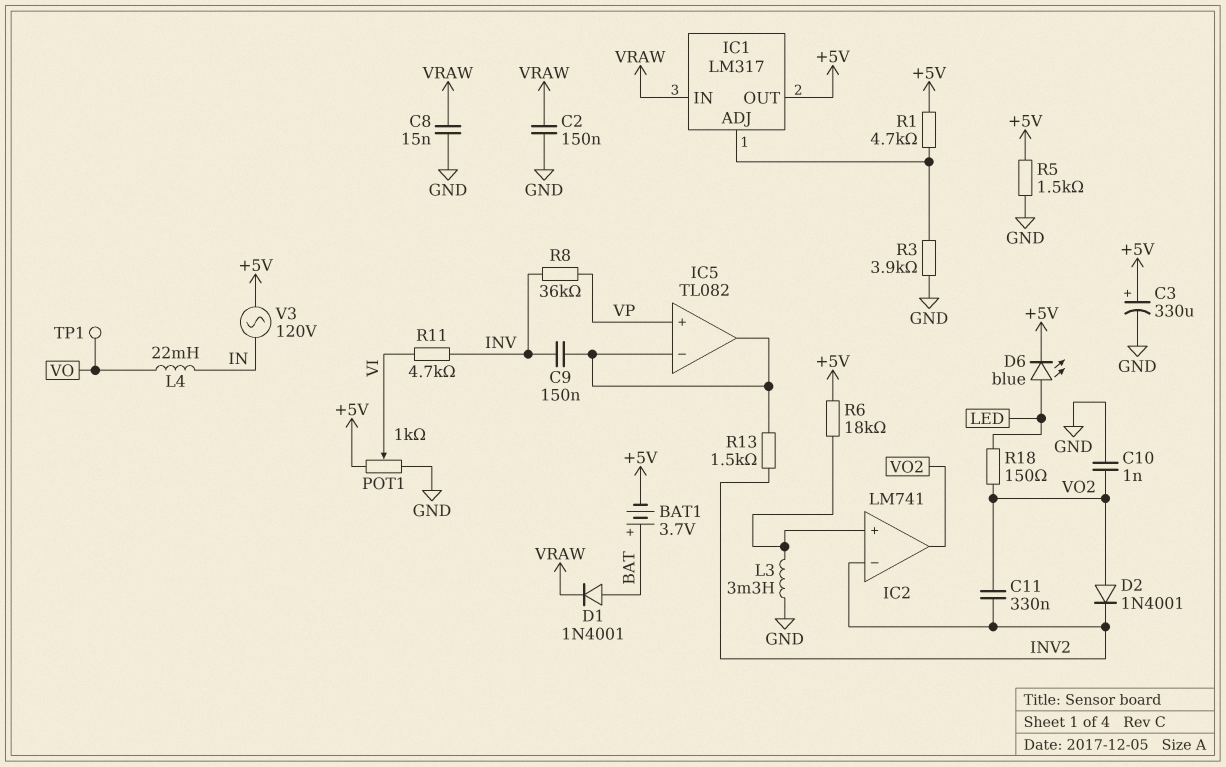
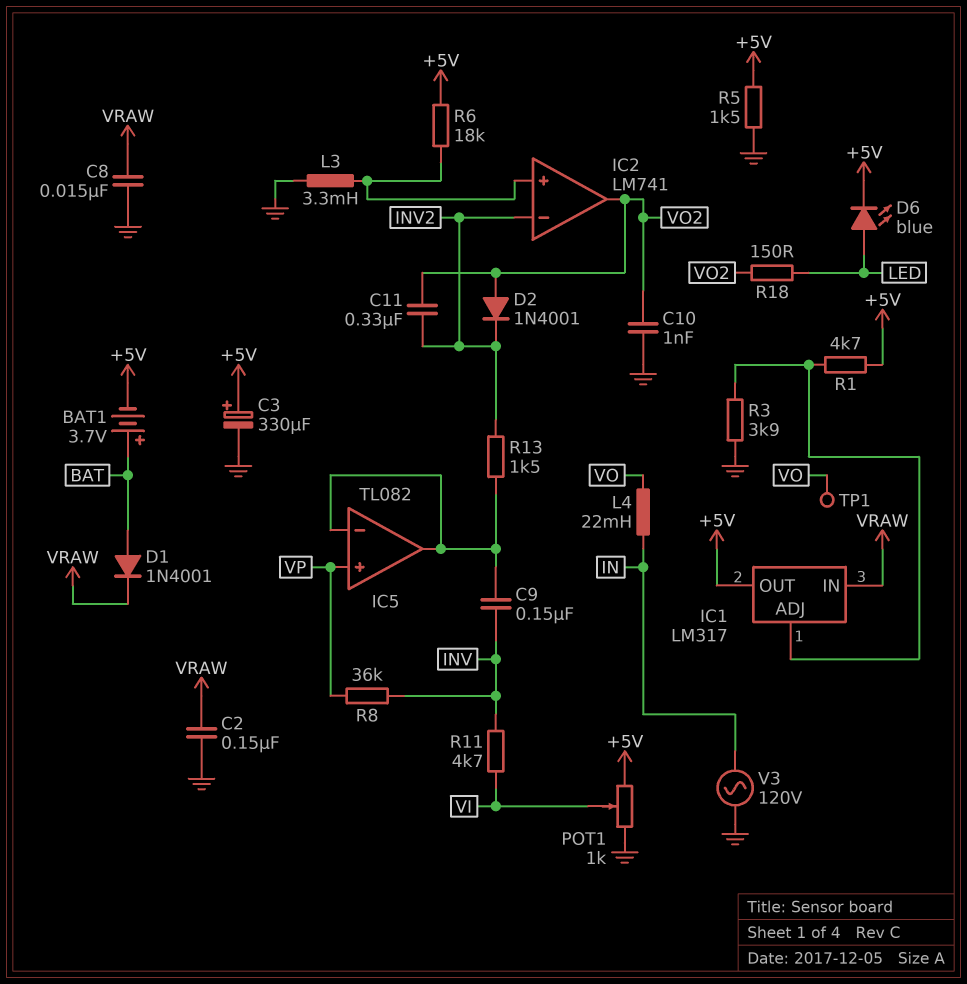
V3: AC 120V (+5V, IN) -> AC 120V (GND, IN)

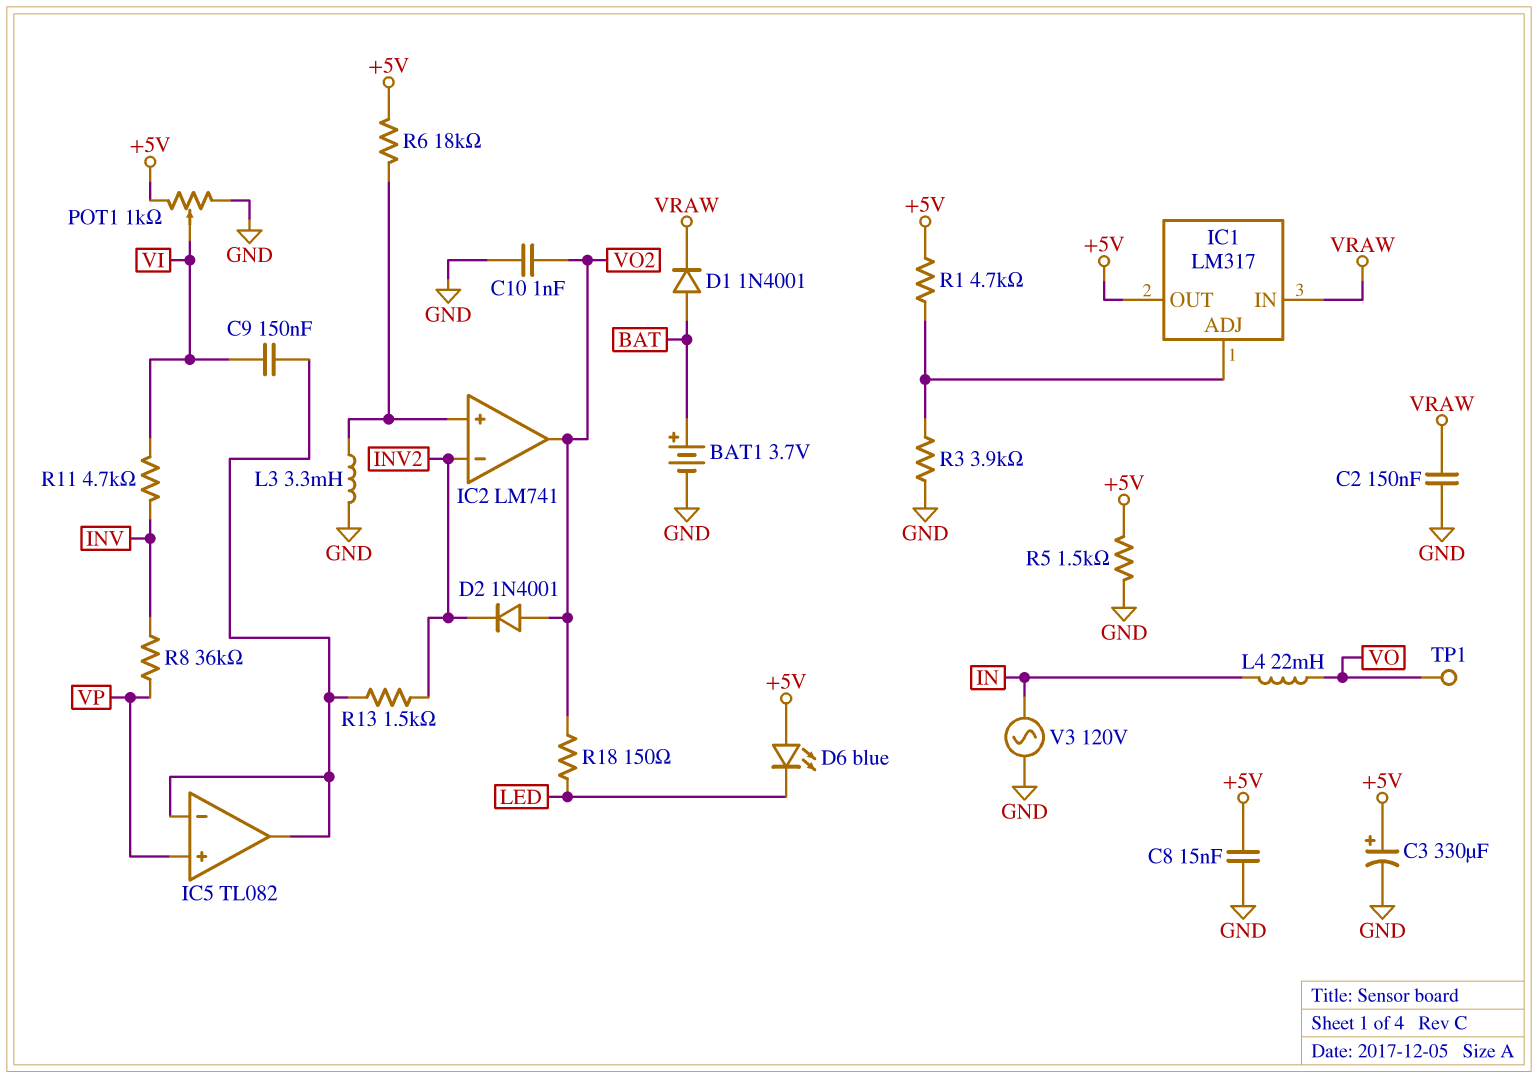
BAT1: 3.7V (plus BAT, minus +5V) -> 3.7V (plus BAT, minus GND)
C8: 15nF (GND, VRAW) -> 15nF (+5V, GND)
C9: 150nF (IC5/in-, INV) -> 150nF (IC5/in-, VI)
C11: 330nF (INV2, VO2) -> none
D6: LED blue (A LED, K +5V) -> LED blue (A +5V, K LED)

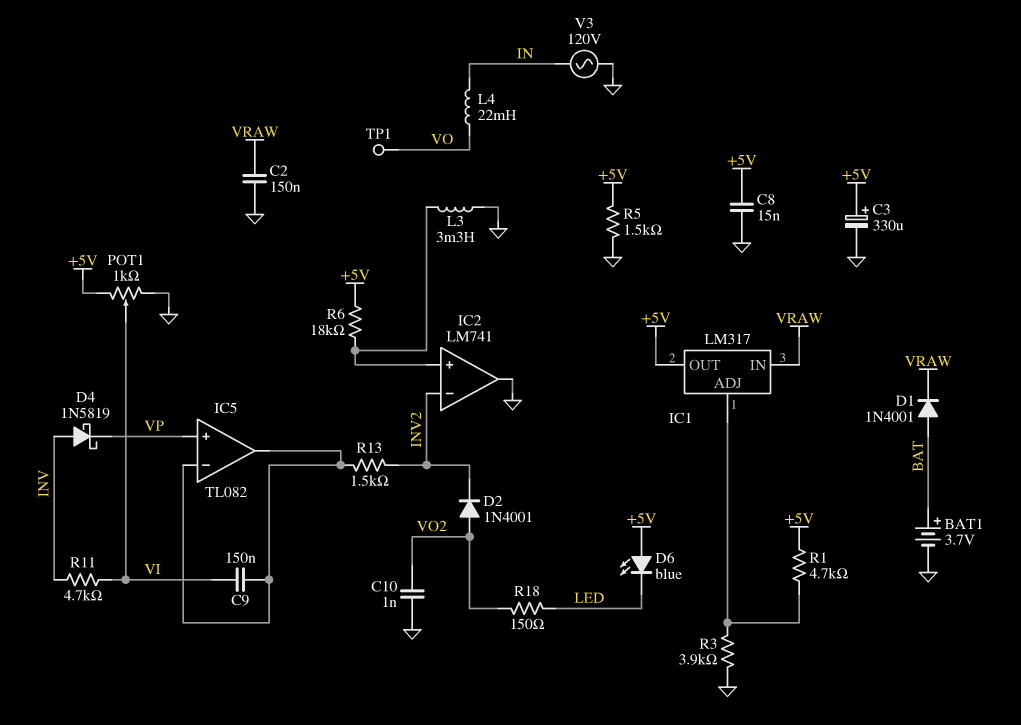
D4: none -> schottky 1N5819 (A INV, K VP)
IC2 pin out: VO2 -> GND
R8: 36k (INV, VP) -> none

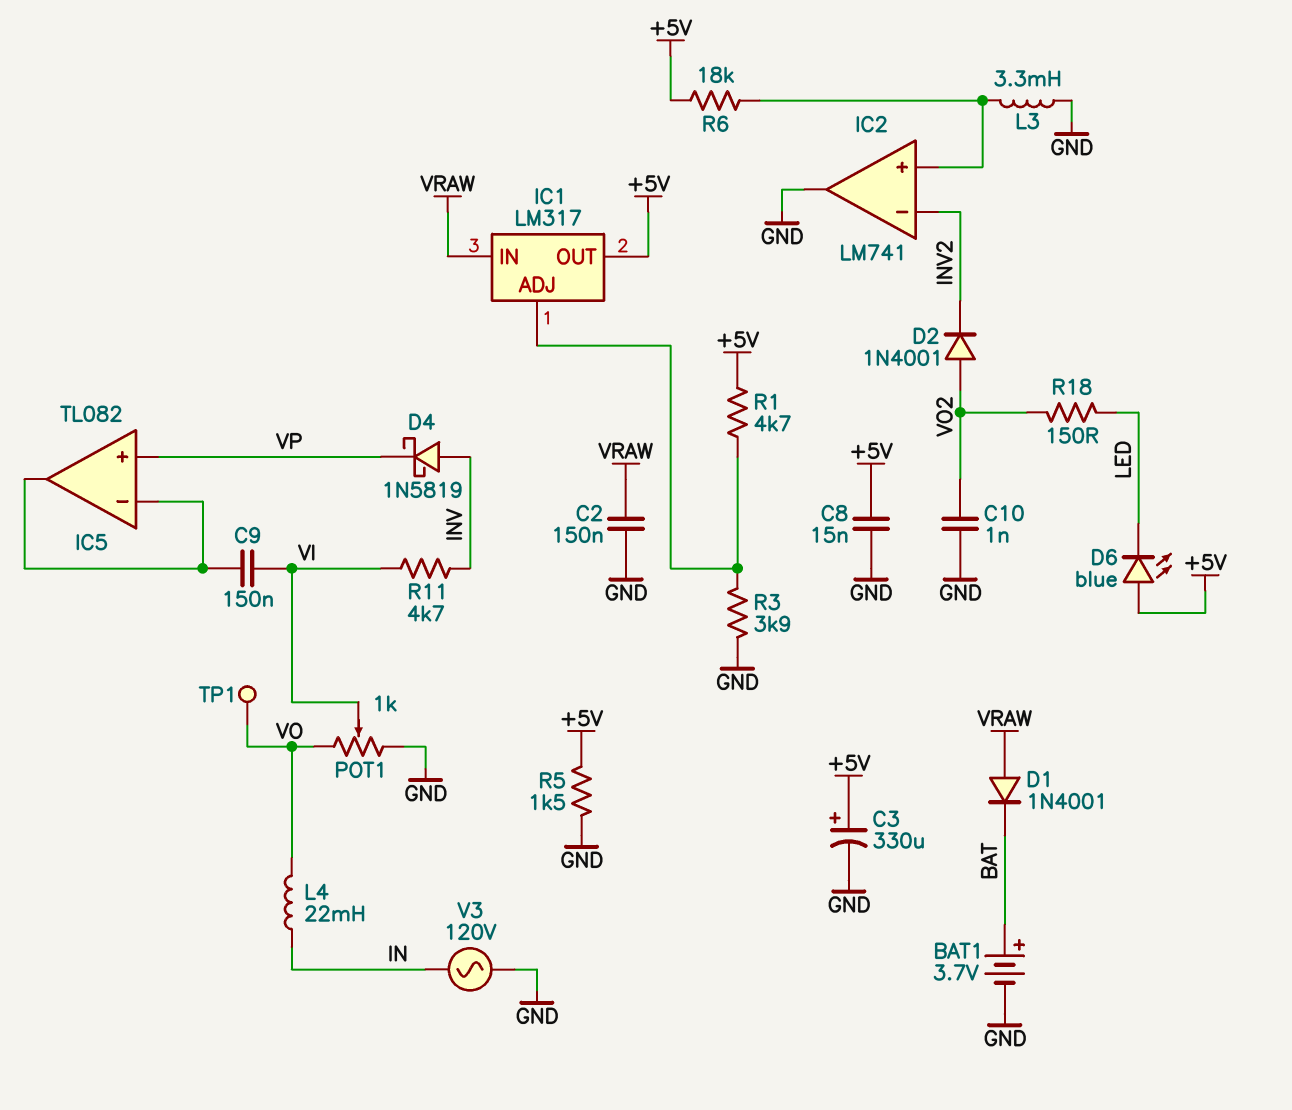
D1: diode 1N4001 (A BAT, K VRAW) -> diode 1N4001 (A VRAW, K BAT)
POT1: 1k (+5V, GND, wiper VI) -> 1k (GND, VO, wiper VI)
R13: 1.5k (IC5/in-, INV2) -> none

